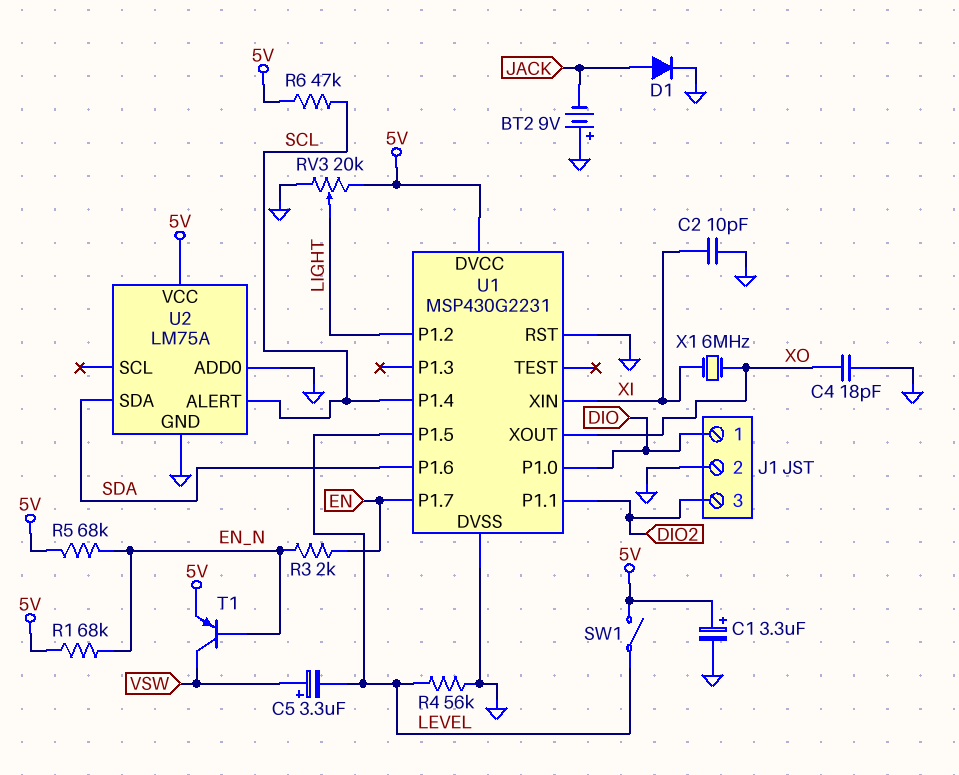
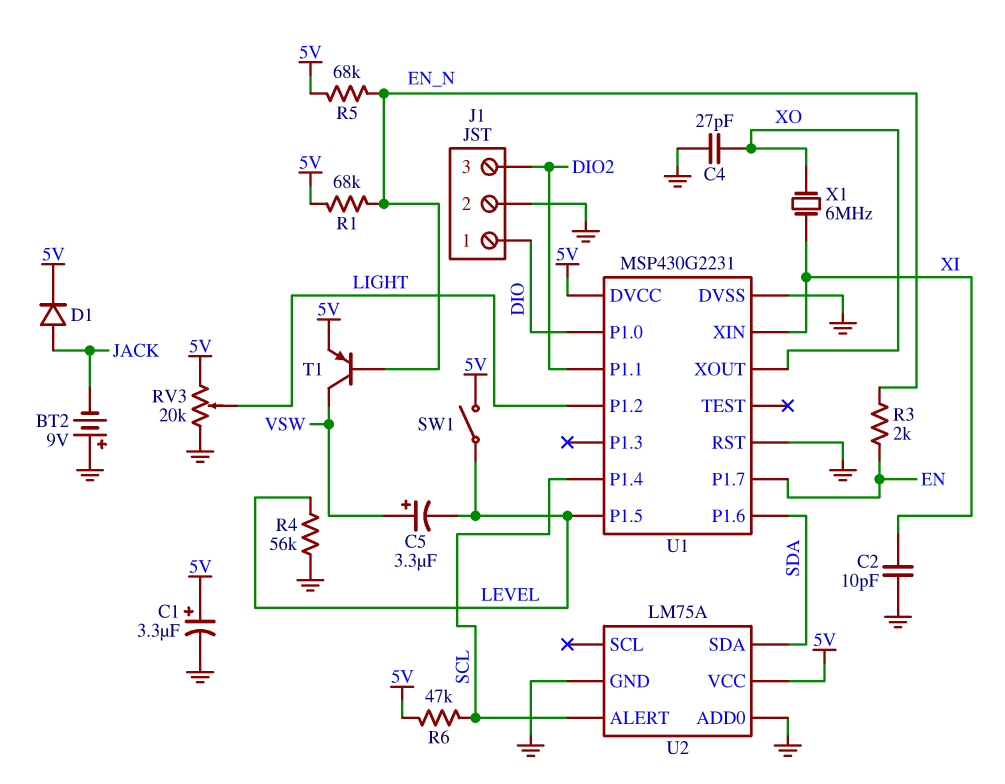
C4: 18pF (GND, XO) -> 27pF (GND, XO)
D1: diode (A JACK, K GND) -> diode (A JACK, K 5V)

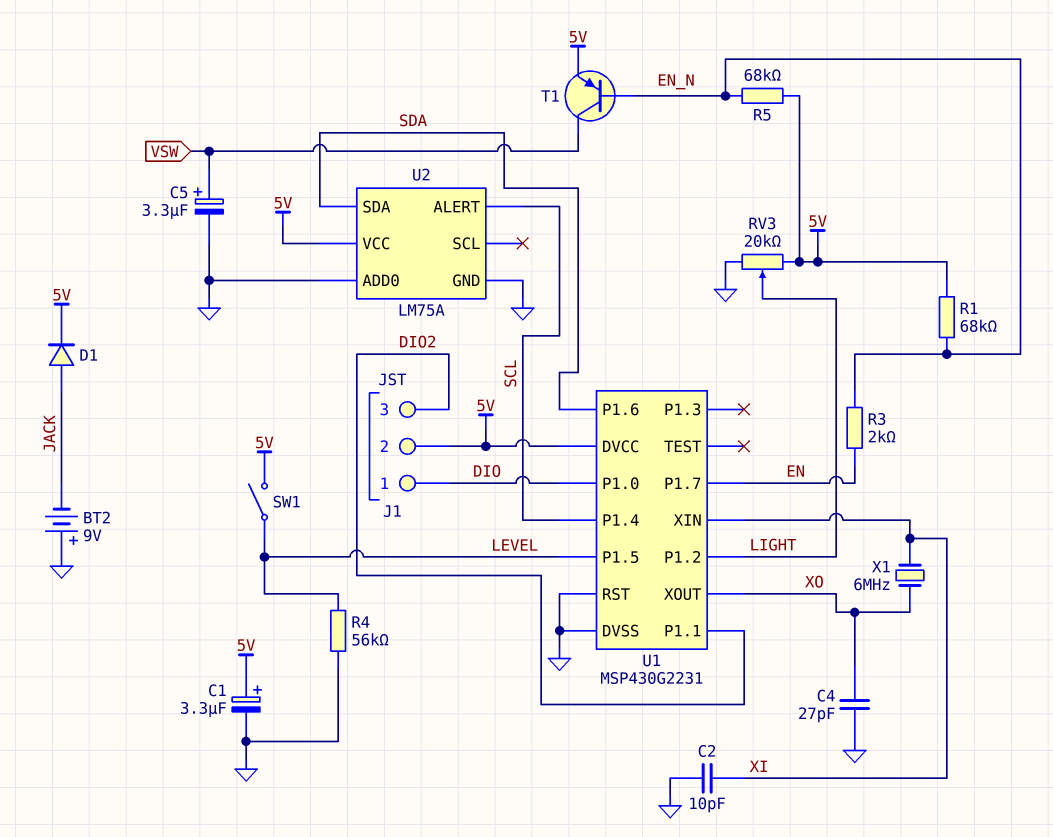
C5: 3.3uF (plus VSW, minus LEVEL) -> 3.3uF (plus VSW, minus GND)
J1 pin 2: GND -> 5V
R6: 47k (5V, SCL) -> none

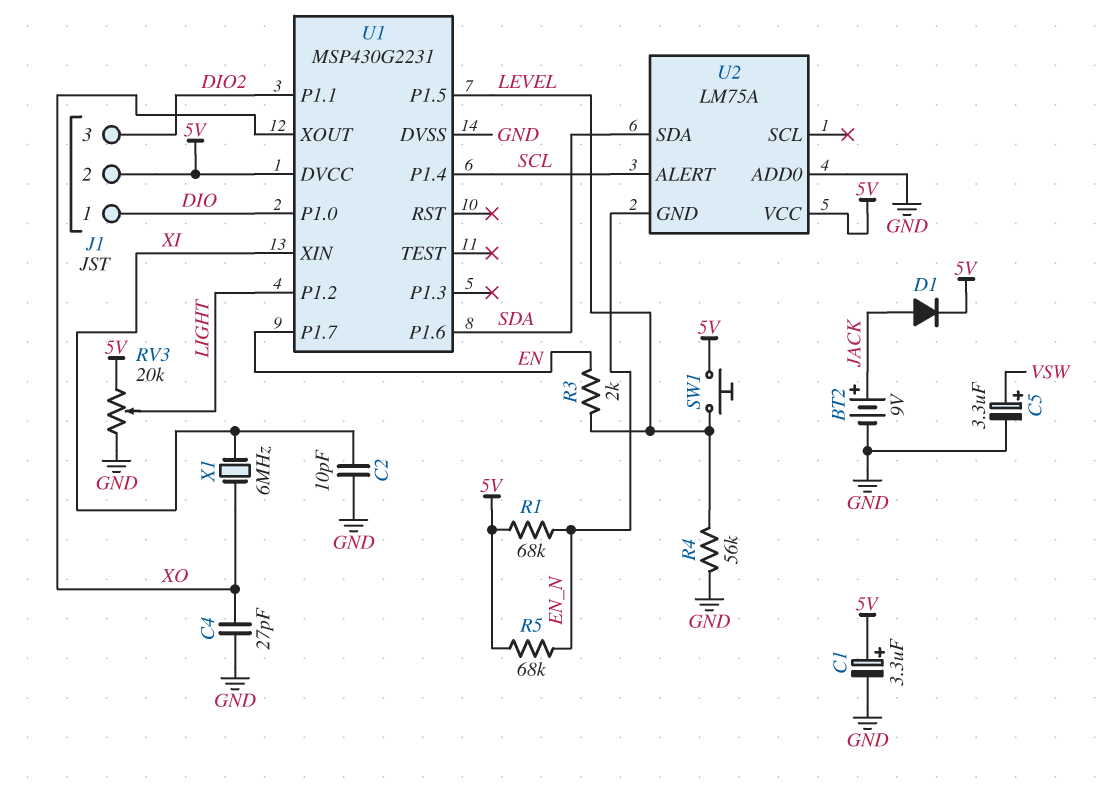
BT2: 9V (plus GND, minus JACK) -> 9V (plus JACK, minus GND)
R3: 2k (EN, EN_N) -> 2k (EN, LEVEL)
SW1: switch (5V, LEVEL) -> button (5V, LEVEL)
T1: PNP (B EN_N, C VSW, E 5V) -> none
U1 pin RST: GND -> none
U2 pin GND: GND -> EN_N

